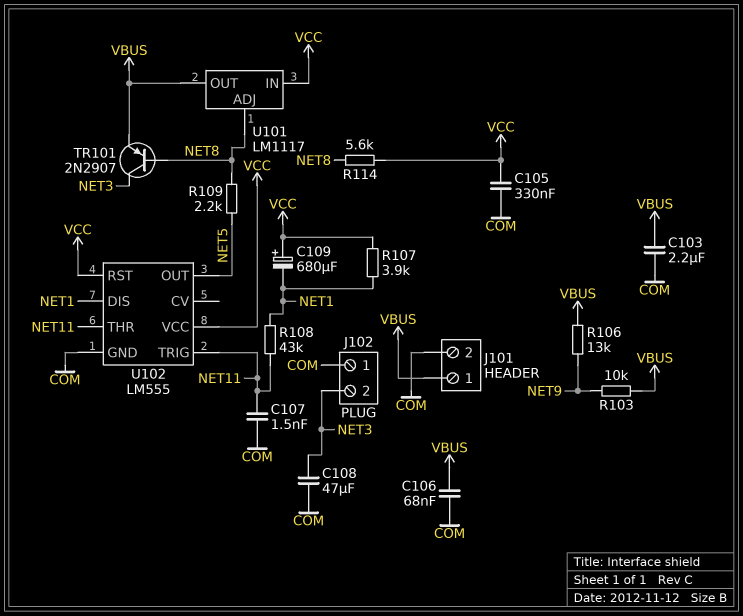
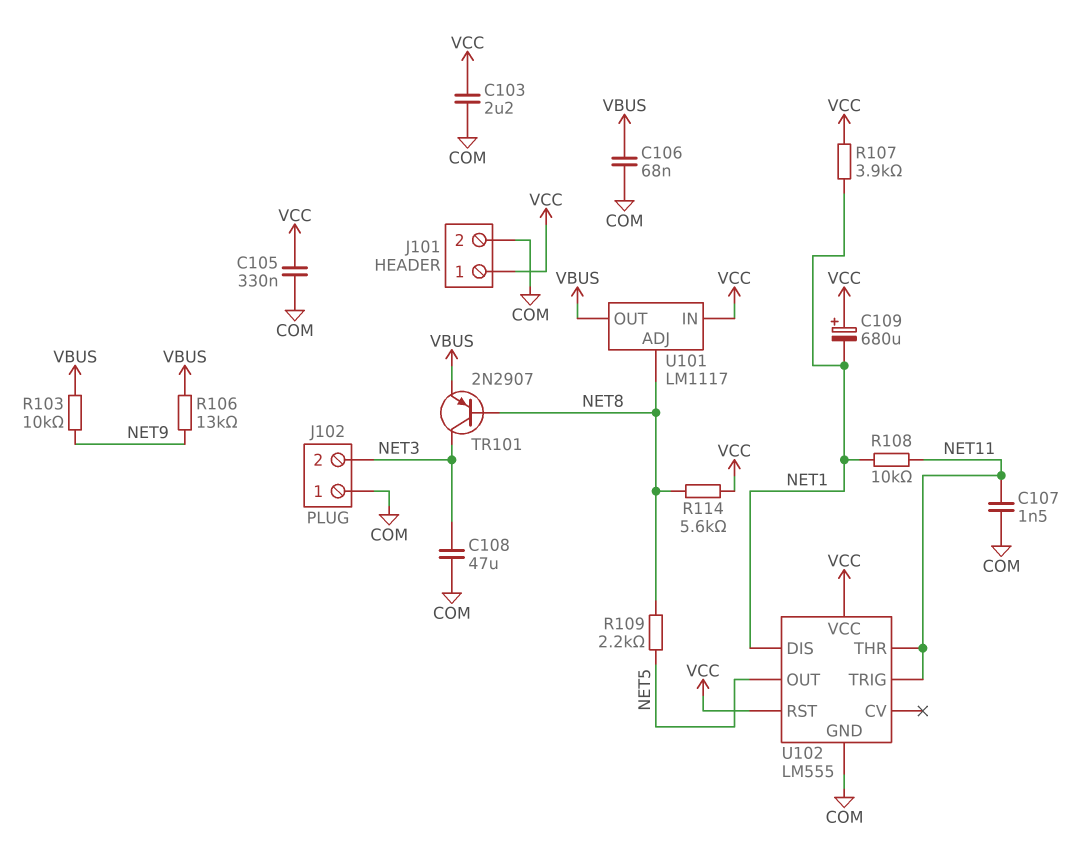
C103: 2.2uF (COM, VBUS) -> 2.2uF (COM, VCC)
J101 pin 1: VBUS -> VCC
R108: 43k (NET1, NET11) -> 10k (NET1, NET11)

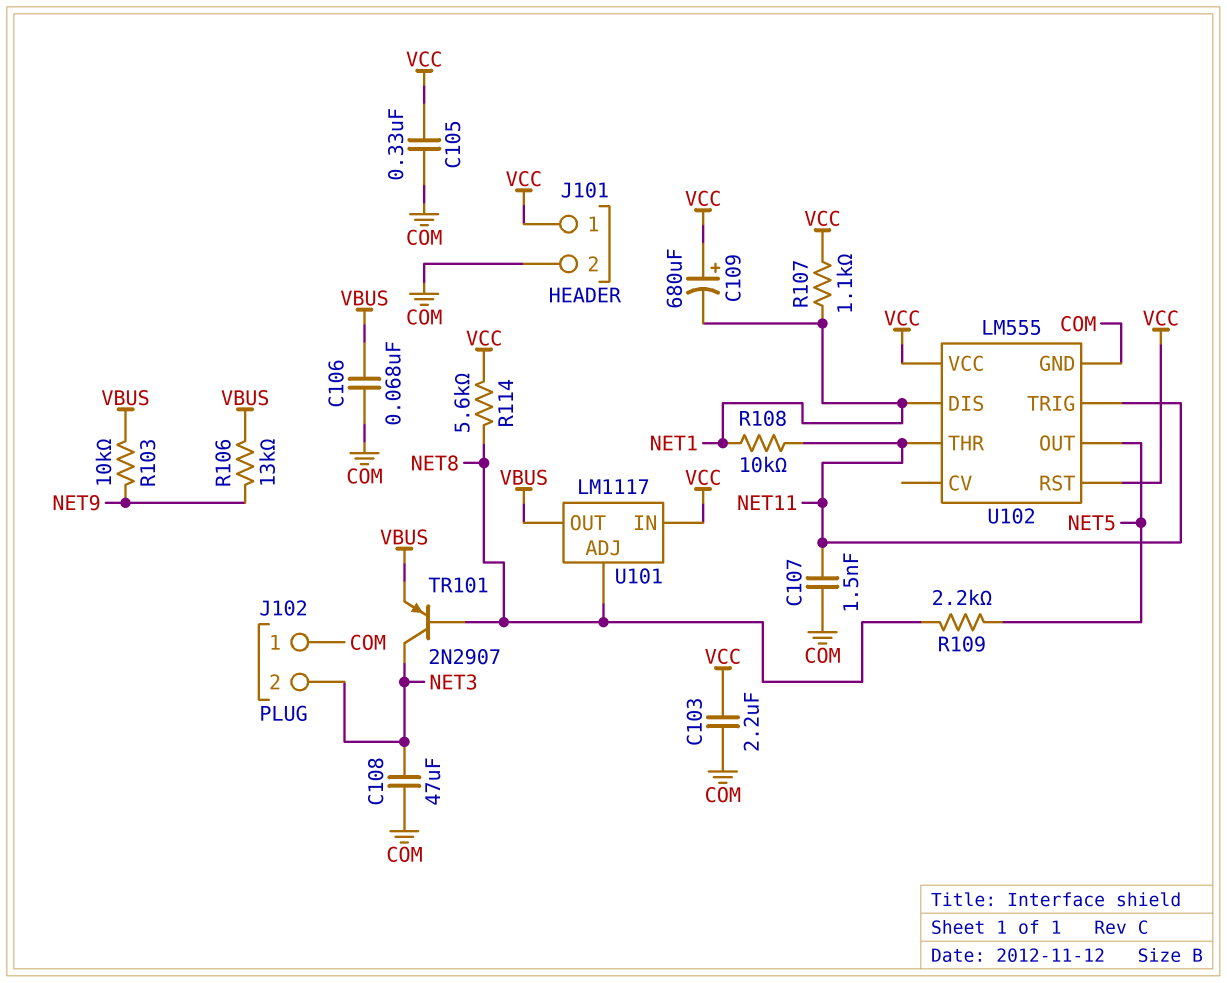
R107: 3.9k (NET1, VCC) -> 1.1k (NET1, VCC)

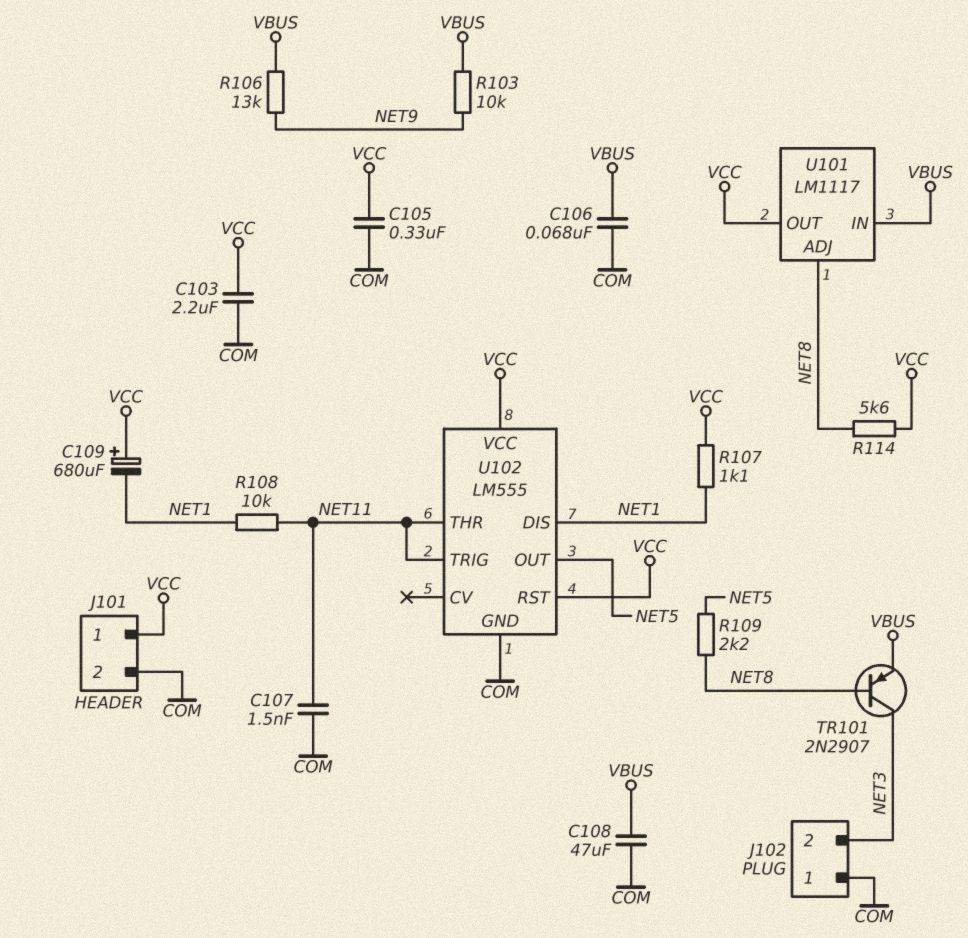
C108: 47uF (COM, NET3) -> 47uF (COM, VBUS)
U101 pin IN: VCC -> VBUS
U101 pin OUT: VBUS -> VCC

